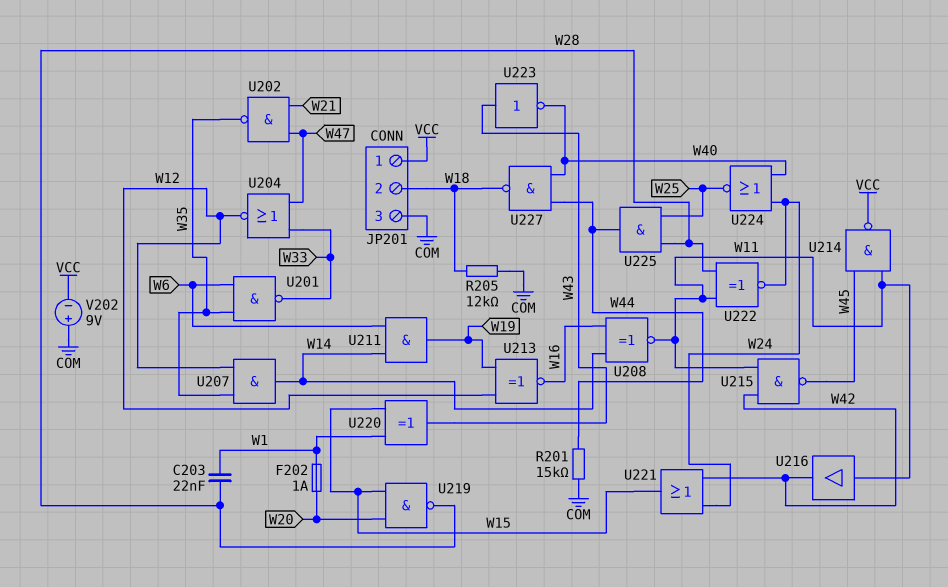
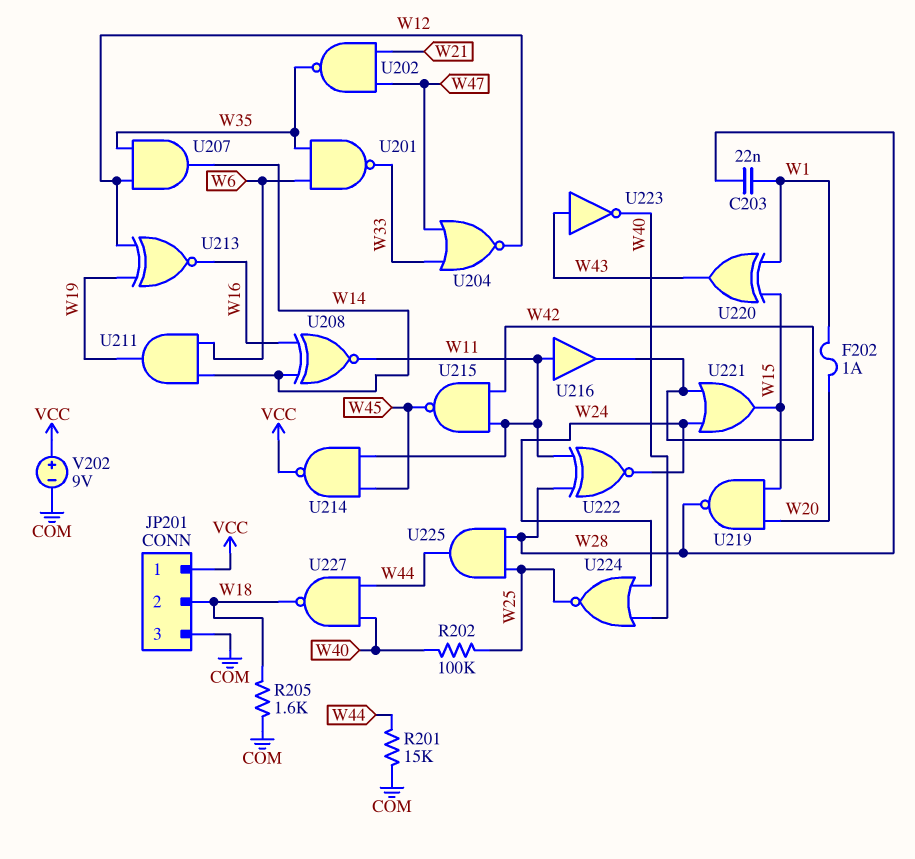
R202: none -> 100k (W25, W40)
R205: 12k (COM, W18) -> 1.6k (COM, W18)
V202: 9V (plus COM, minus VCC) -> 9V (plus VCC, minus COM)

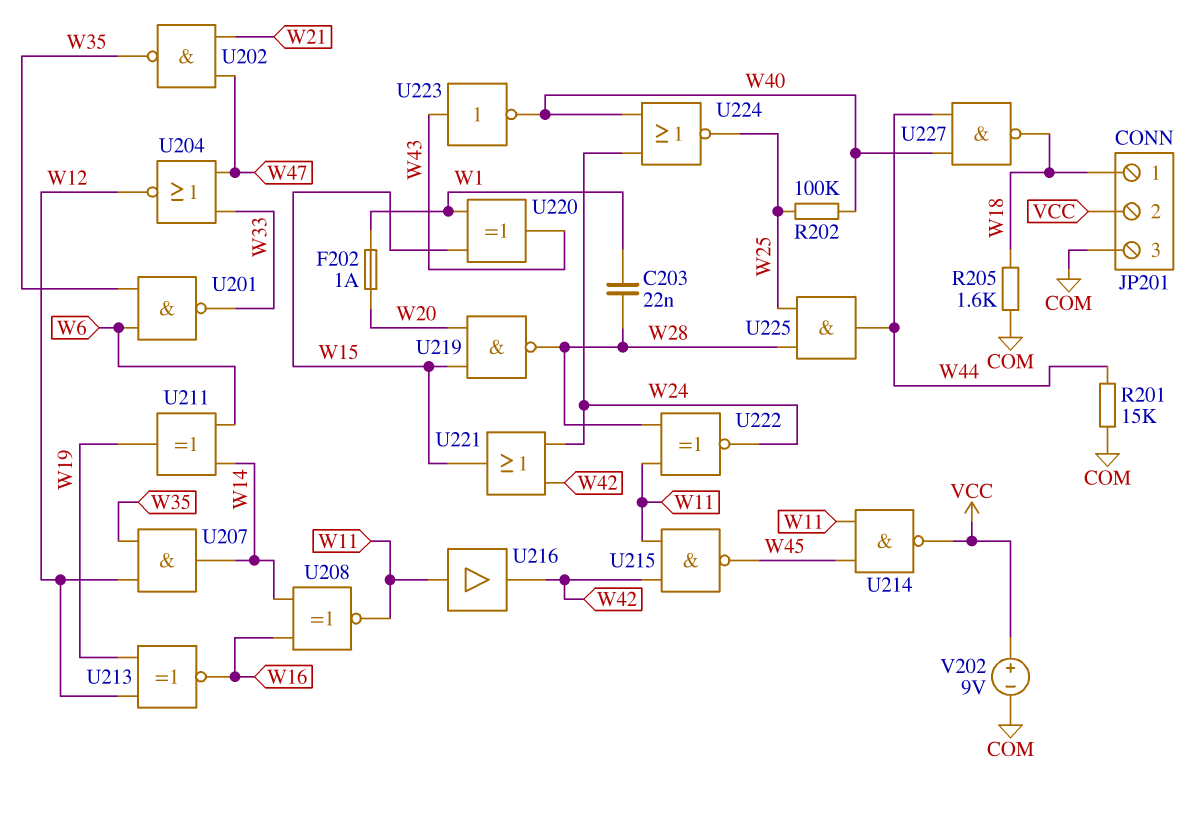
JP201 pin 1: VCC -> W18
JP201 pin 2: W18 -> VCC
U211: AND (in W6, in W14, out W19) -> XOR (in W6, in W14, out W19)

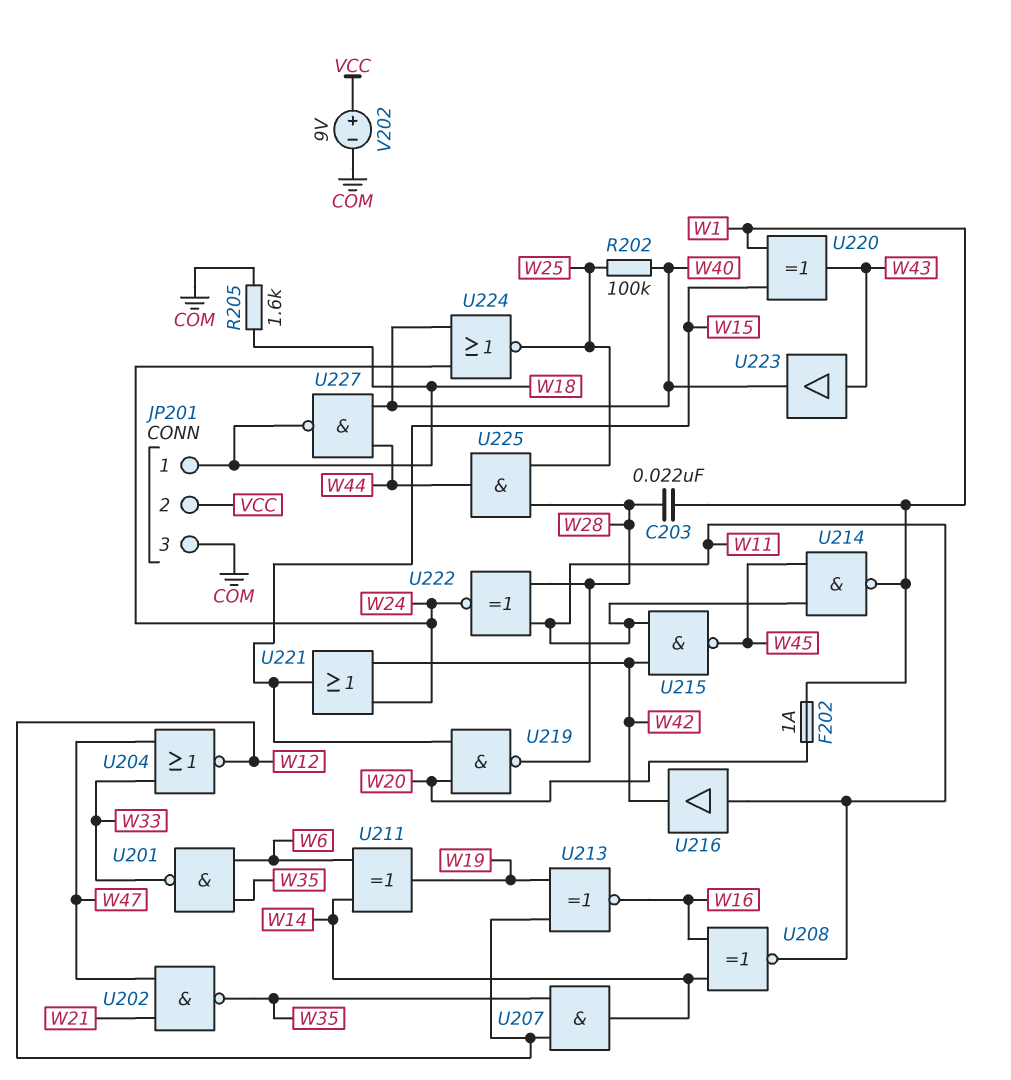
R201: 15k (COM, W44) -> none
U214: NAND (in W11, in W45, out VCC) -> NAND (in W11, in W45, out W1)
U223: NOT (in W43, out W40) -> buffer (in W43, out W40)

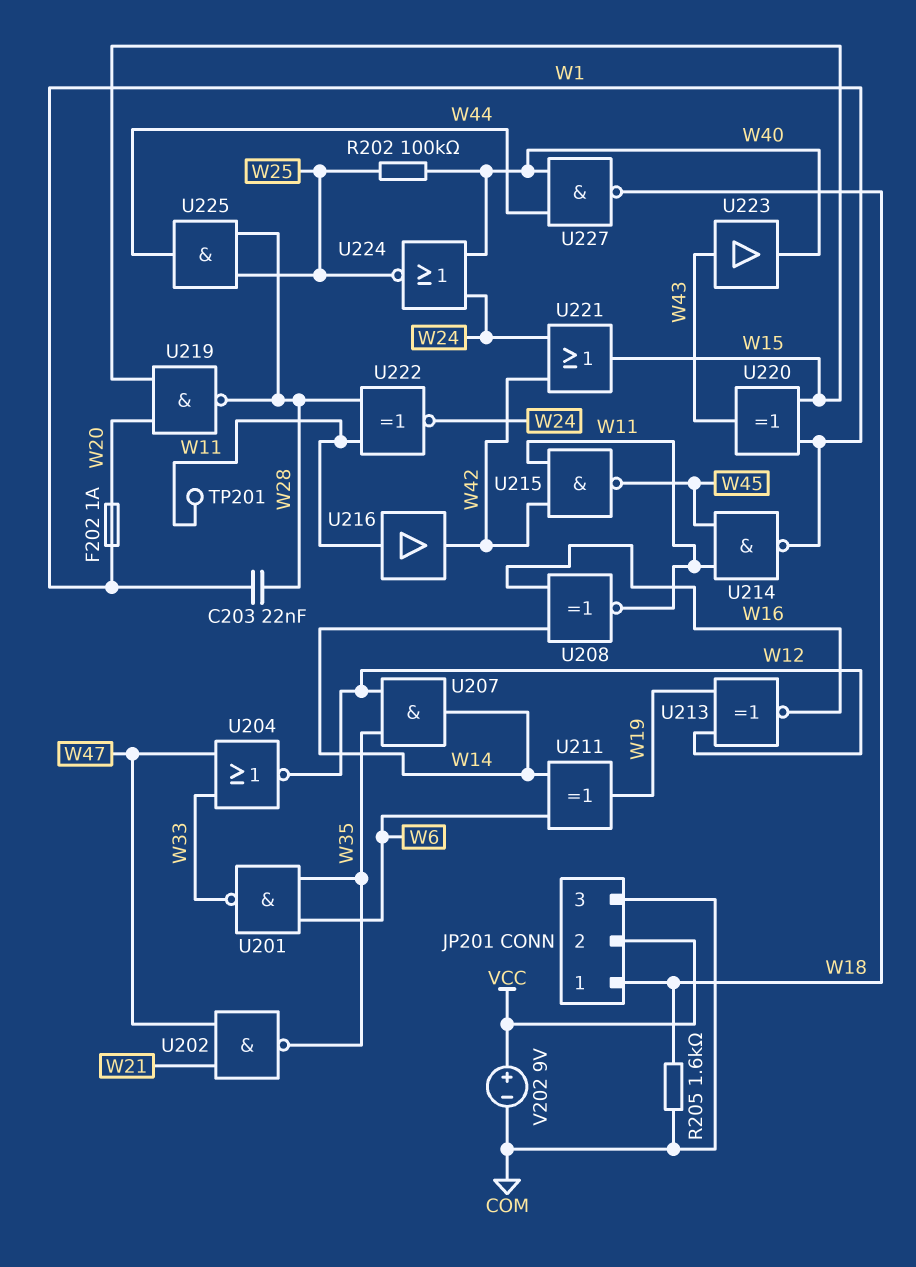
TP201: none -> test point (W11)

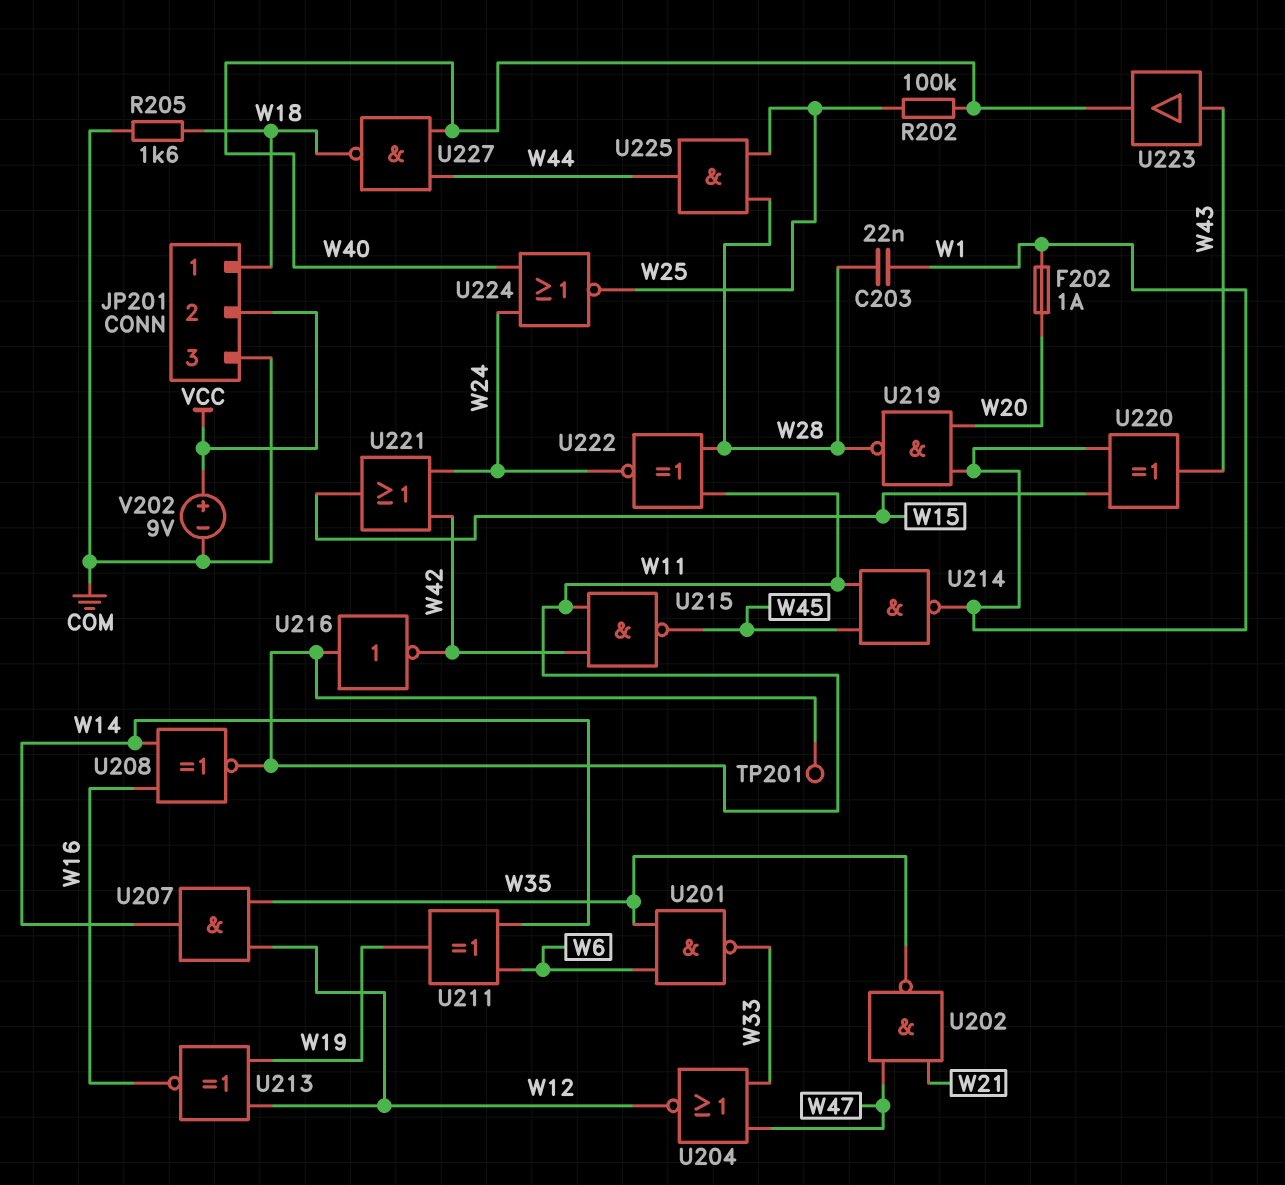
U216: buffer (in W11, out W42) -> NOT (in W11, out W42)
U219: NAND (in W15, in W20, out W28) -> NAND (in W1, in W20, out W28)

